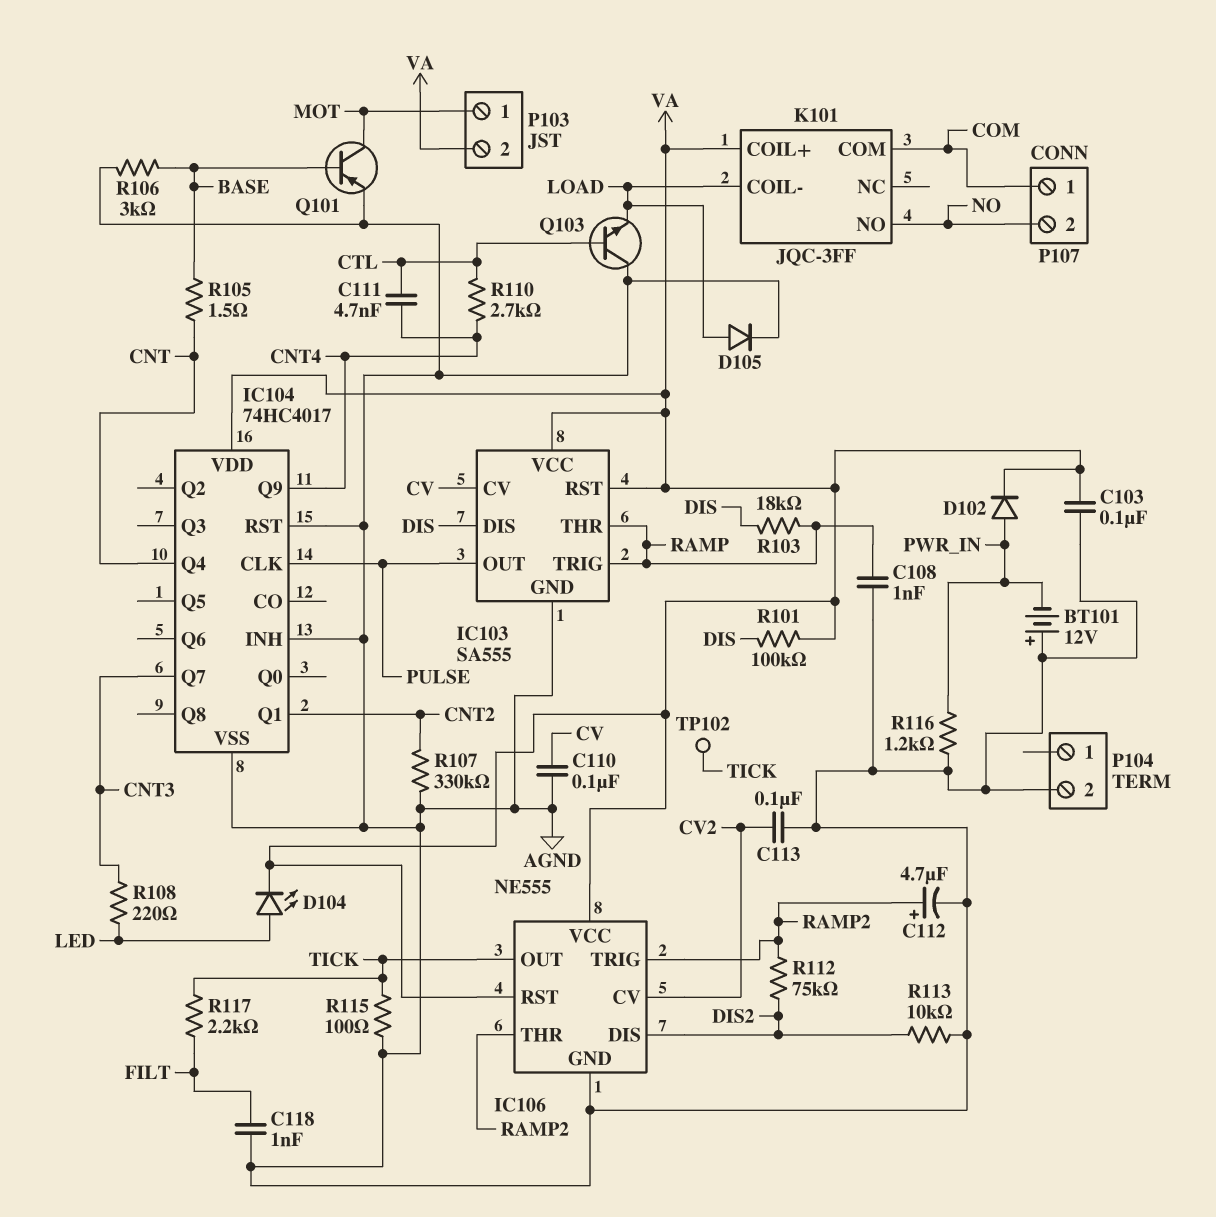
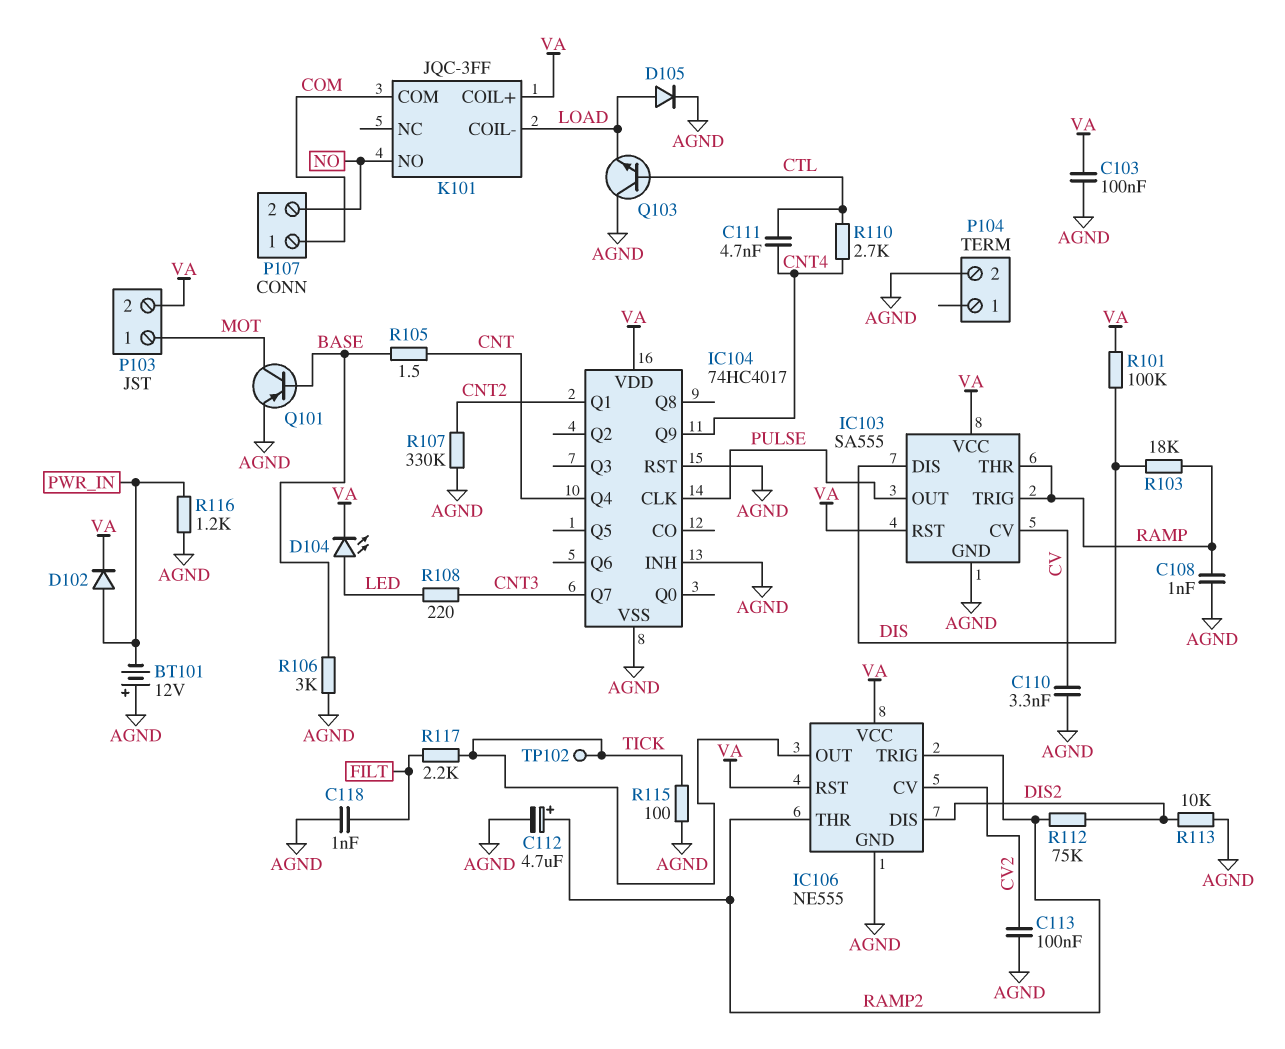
C110: 100nF (AGND, CV) -> 3.3nF (AGND, CV)

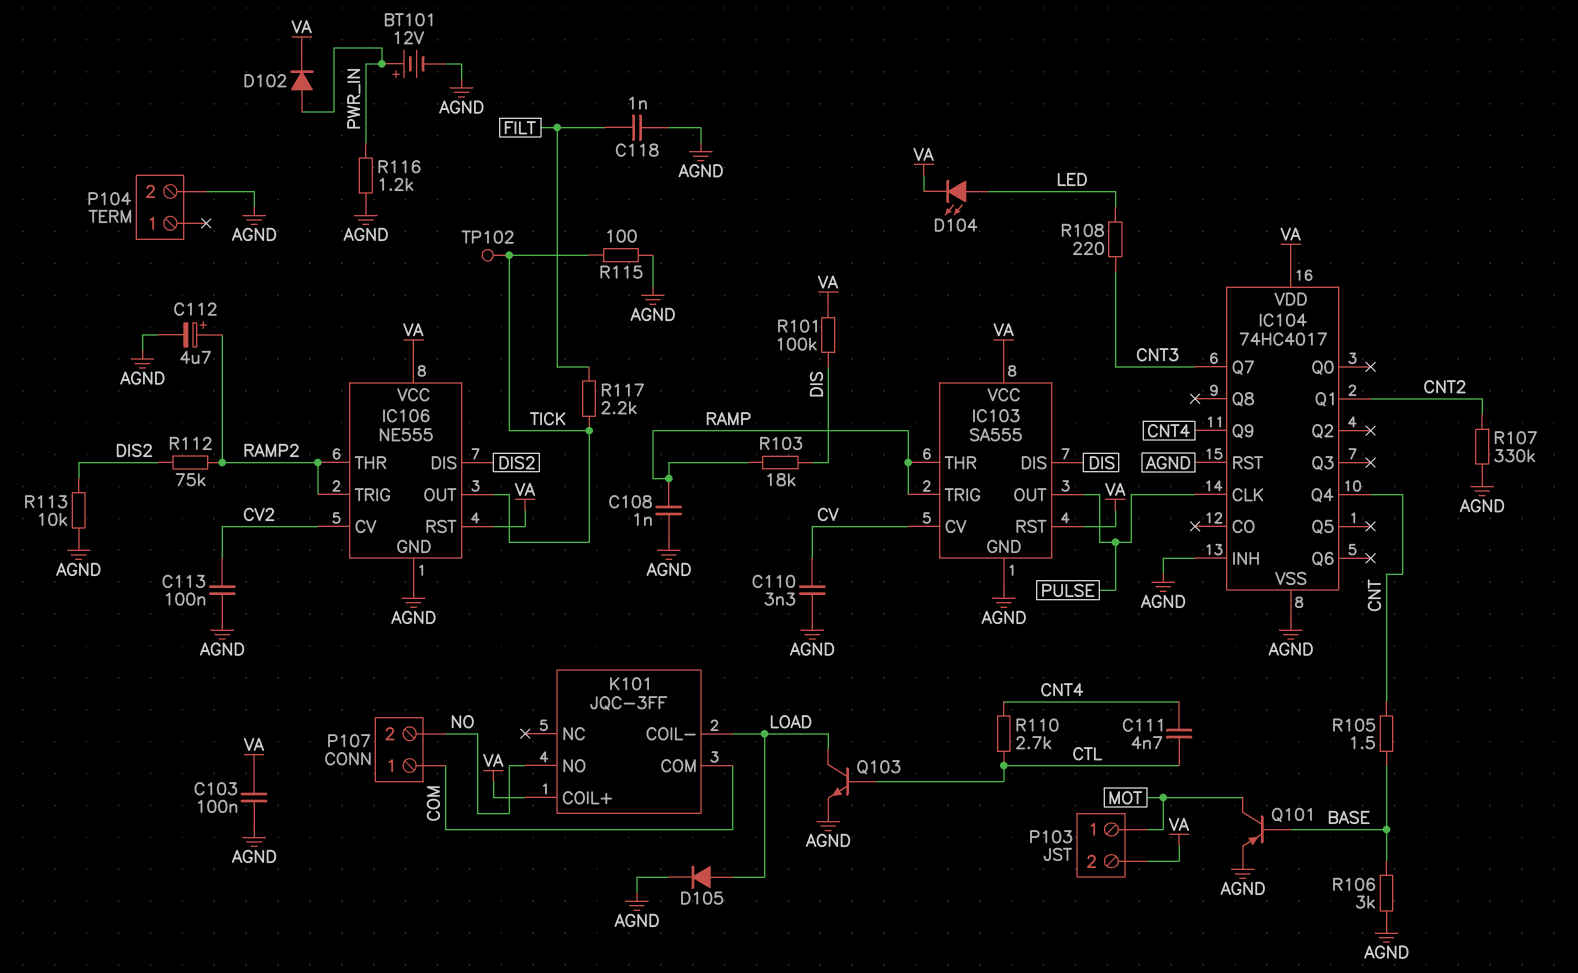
BT101: 12V (plus AGND, minus PWR_IN) -> 12V (plus PWR_IN, minus AGND)
Q103: NPN (B CTL, C AGND, E LOAD) -> NPN (B CTL, C LOAD, E AGND)

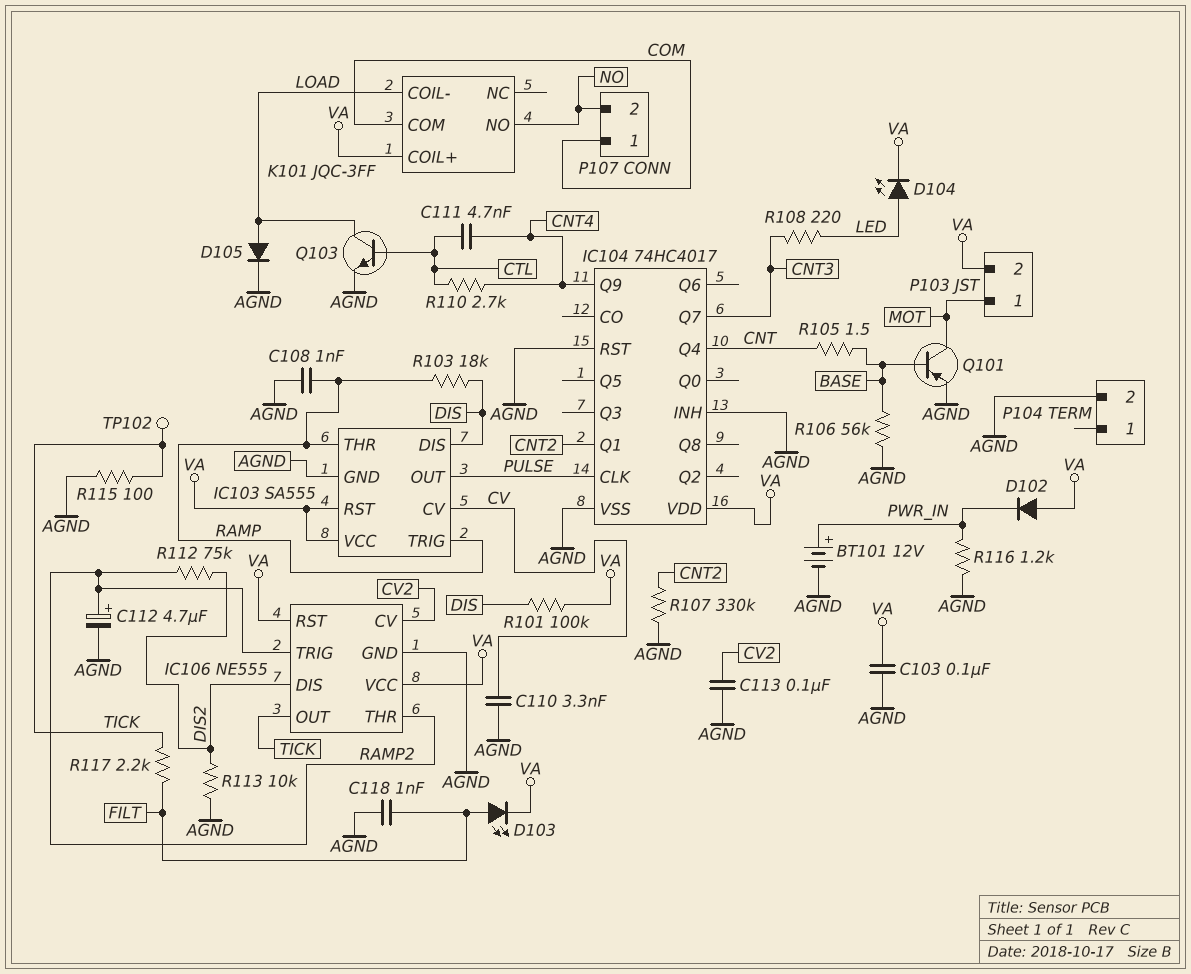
D102: diode (A PWR_IN, K VA) -> diode (A VA, K PWR_IN)
D103: none -> LED (A FILT, K VA)
R106: 3k (AGND, BASE) -> 56k (AGND, BASE)

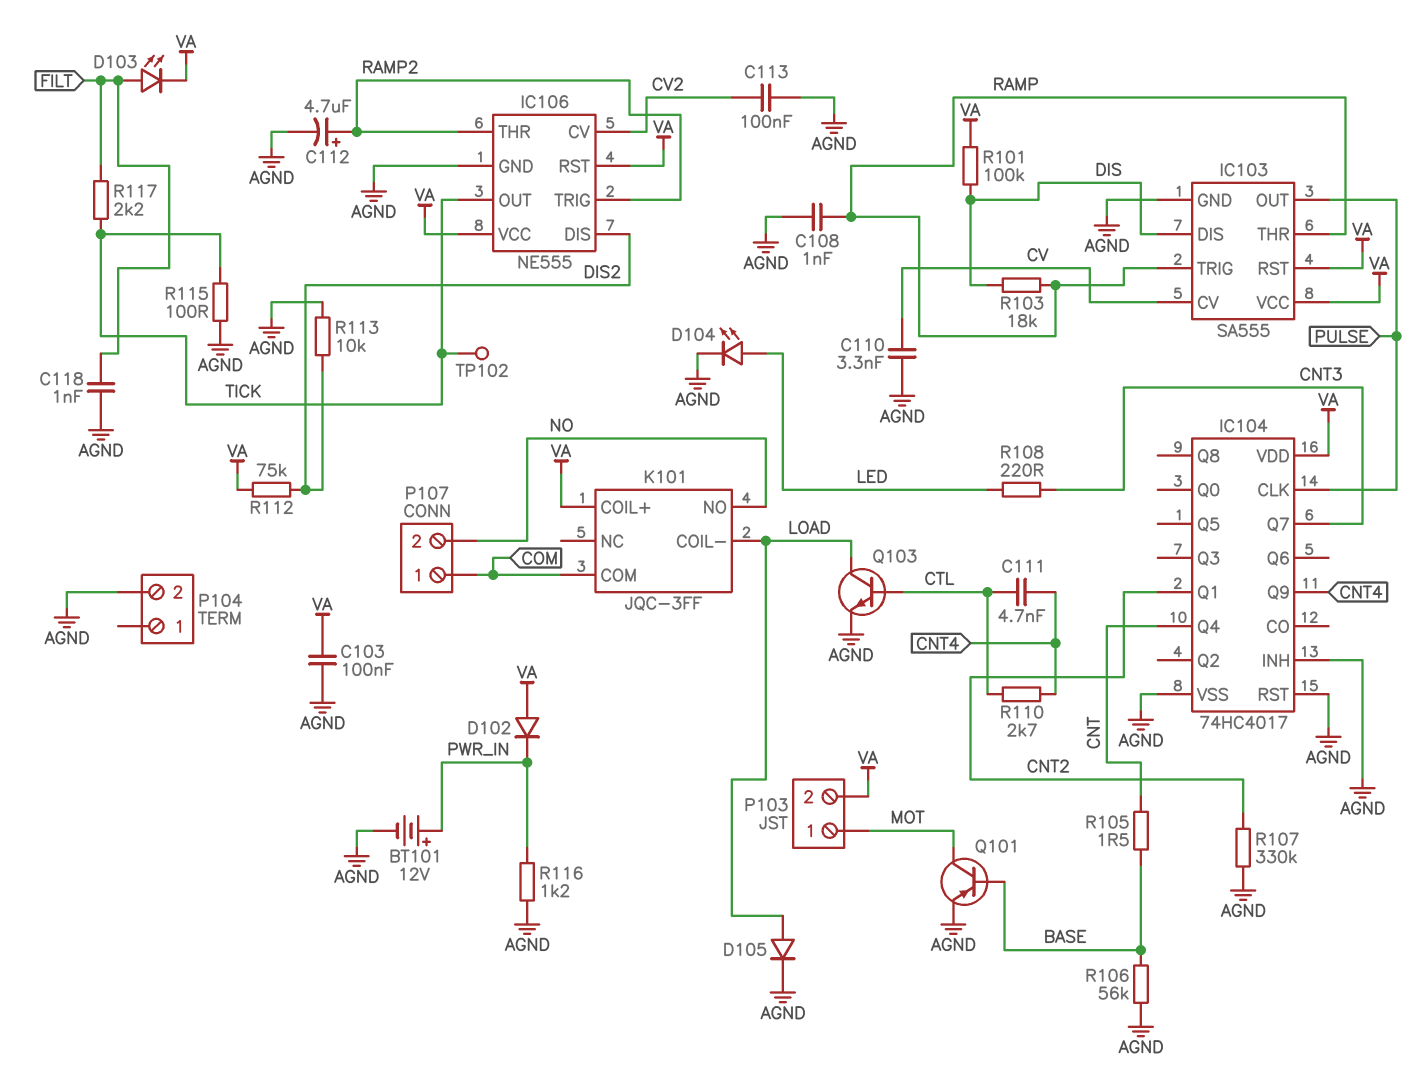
D104: LED (A LED, K VA) -> LED (A LED, K AGND)
R112: 75k (DIS2, RAMP2) -> 75k (DIS2, VA)

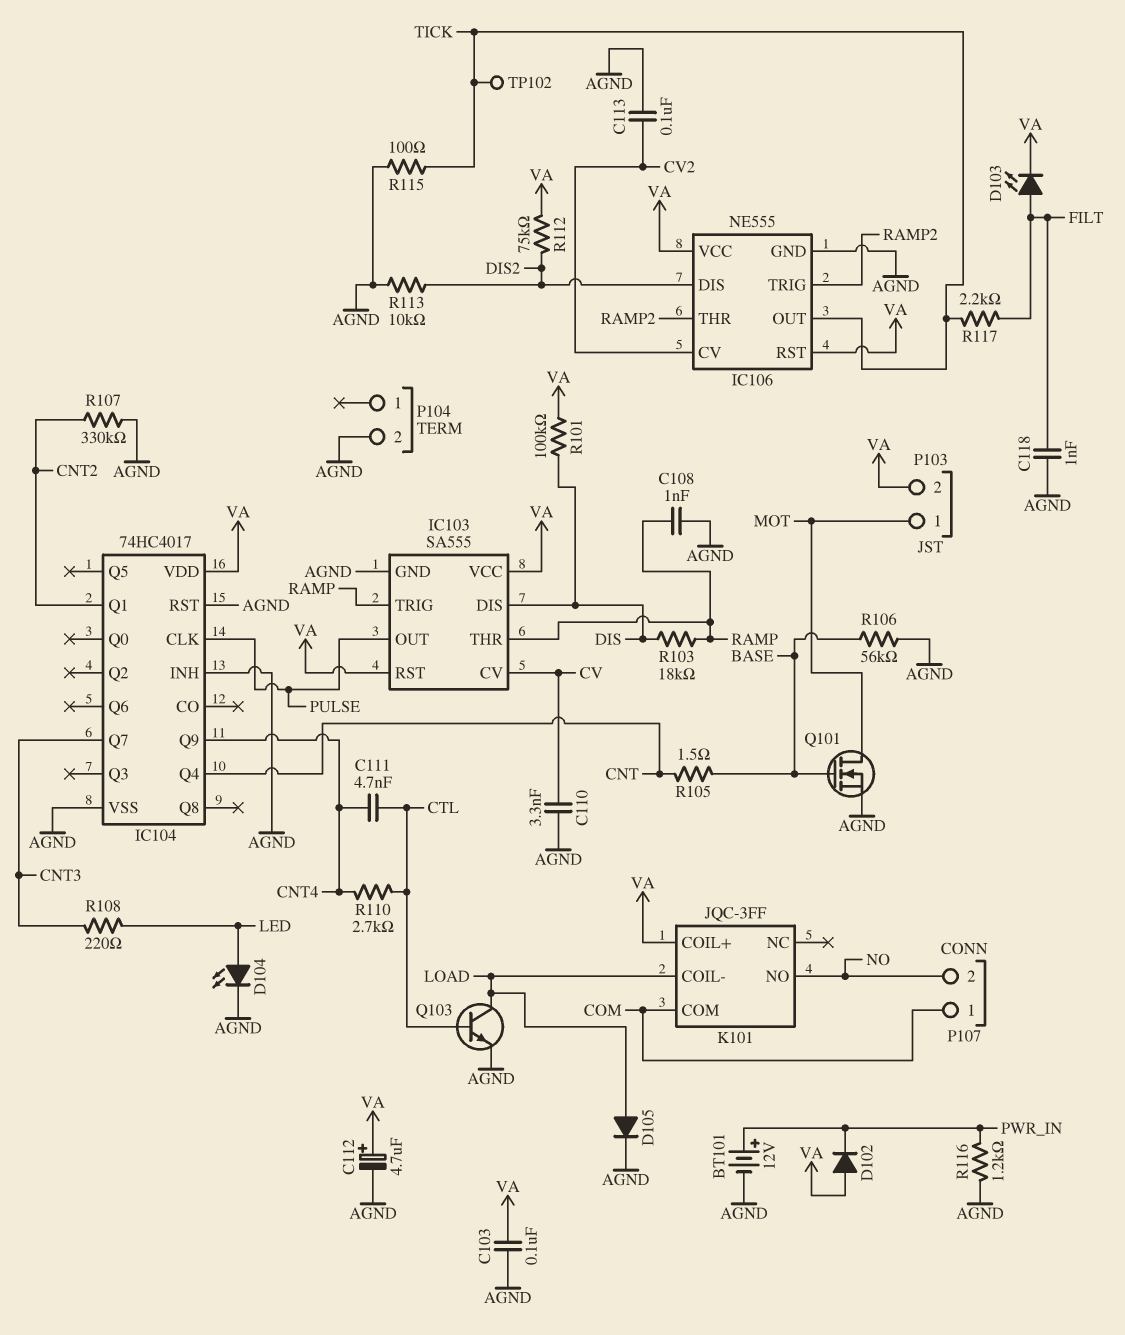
C112: 4.7uF (plus RAMP2, minus AGND) -> 4.7uF (plus VA, minus AGND)
Q101: PNP (B BASE, C MOT, E AGND) -> NMOS (G BASE, D MOT, S AGND)

